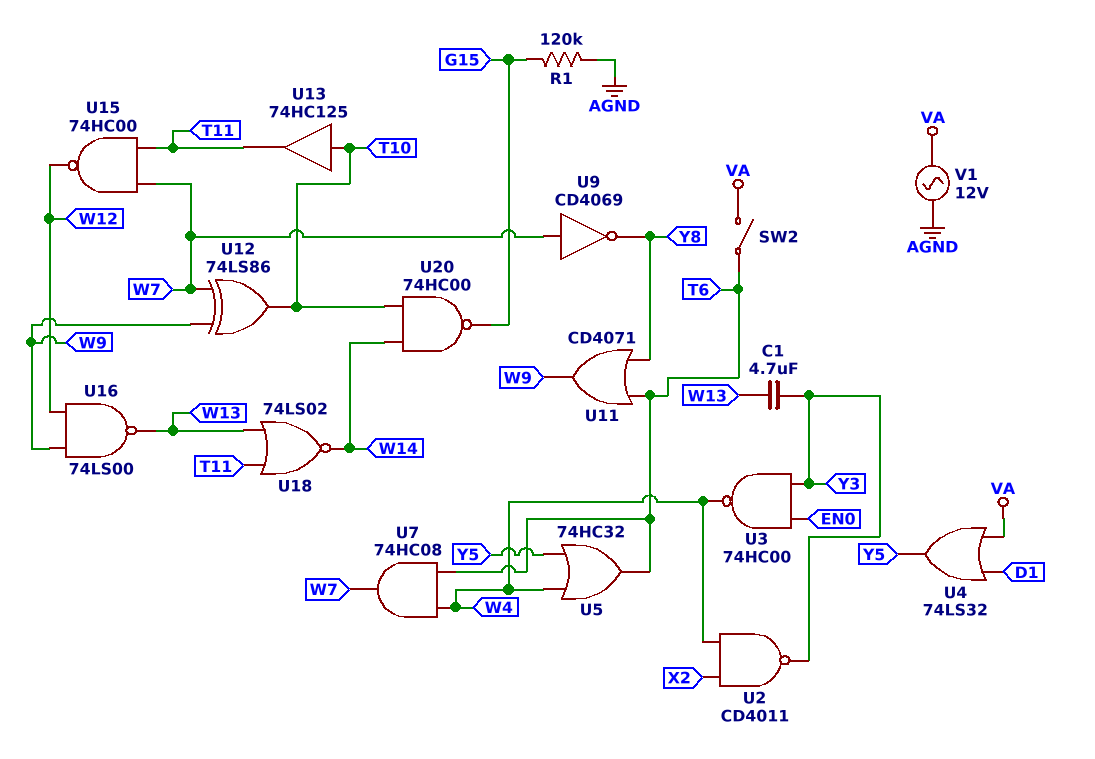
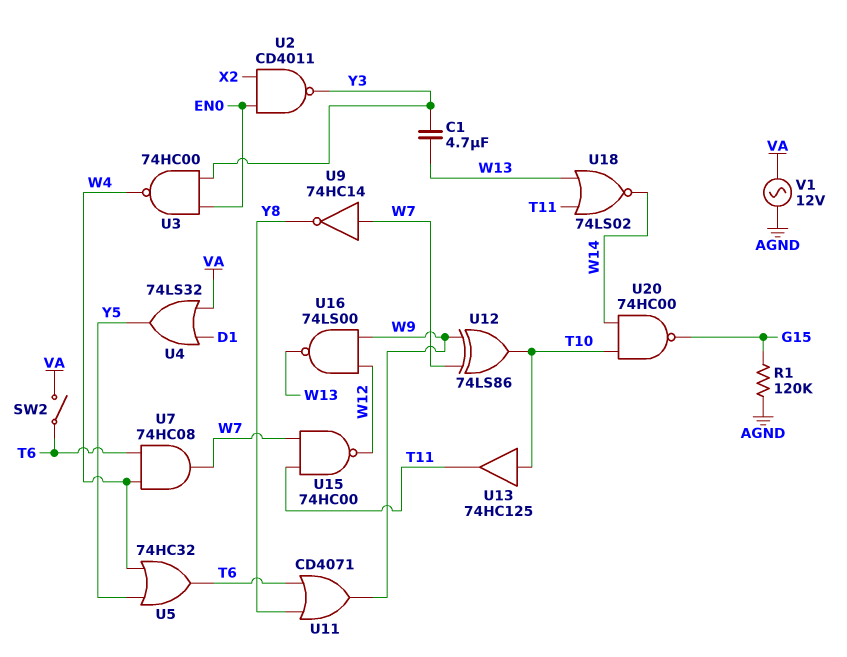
U2: NAND CD4011 (in W4, in X2, out Y3) -> NAND CD4011 (in EN0, in X2, out Y3)
U9: NOT CD4069 (in W7, out Y8) -> NOT 74HC14 (in W7, out Y8)

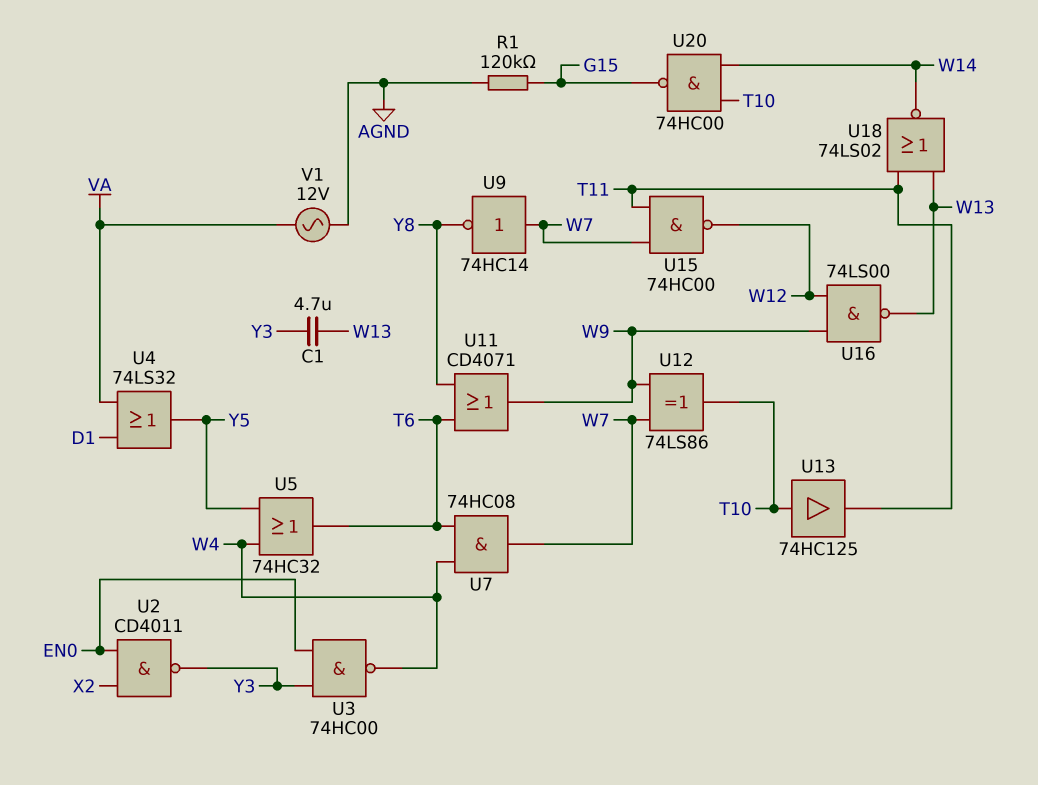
SW2: switch (T6, VA) -> none

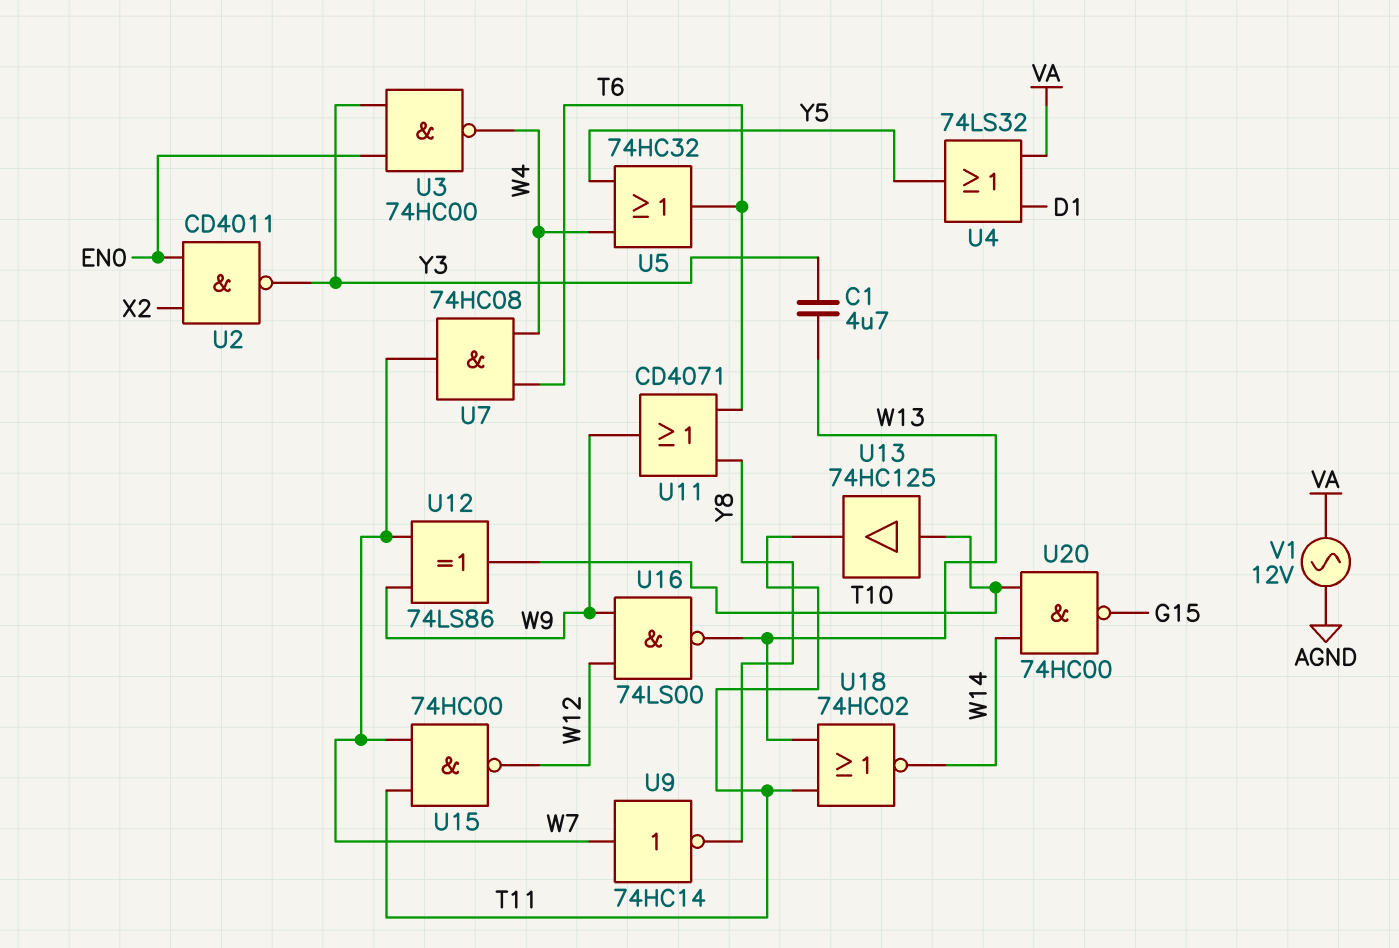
R1: 120k (AGND, G15) -> none
U18: NOR 74LS02 (in T11, in W13, out W14) -> NOR 74HC02 (in T11, in W13, out W14)

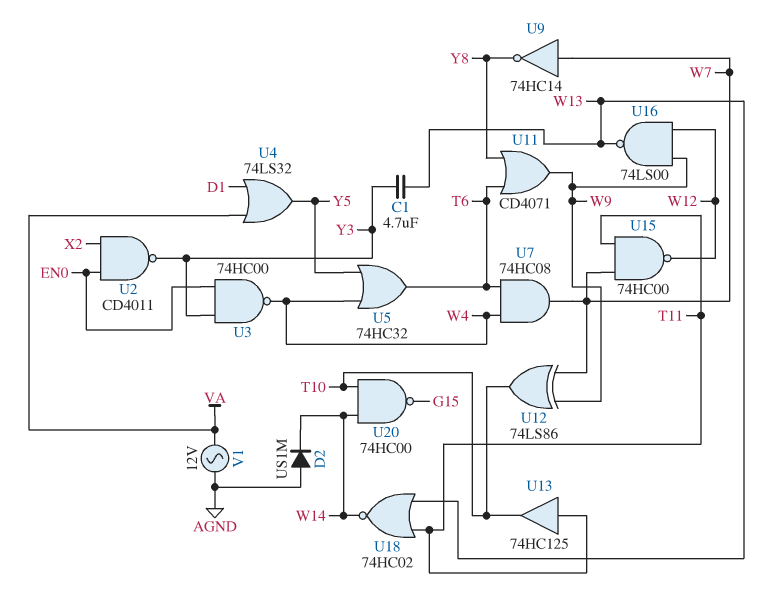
D2: none -> diode US1M (A AGND, K W14)
U13: buffer 74HC125 (in T10, out T11) -> buffer 74HC125 (in T11, out T10)

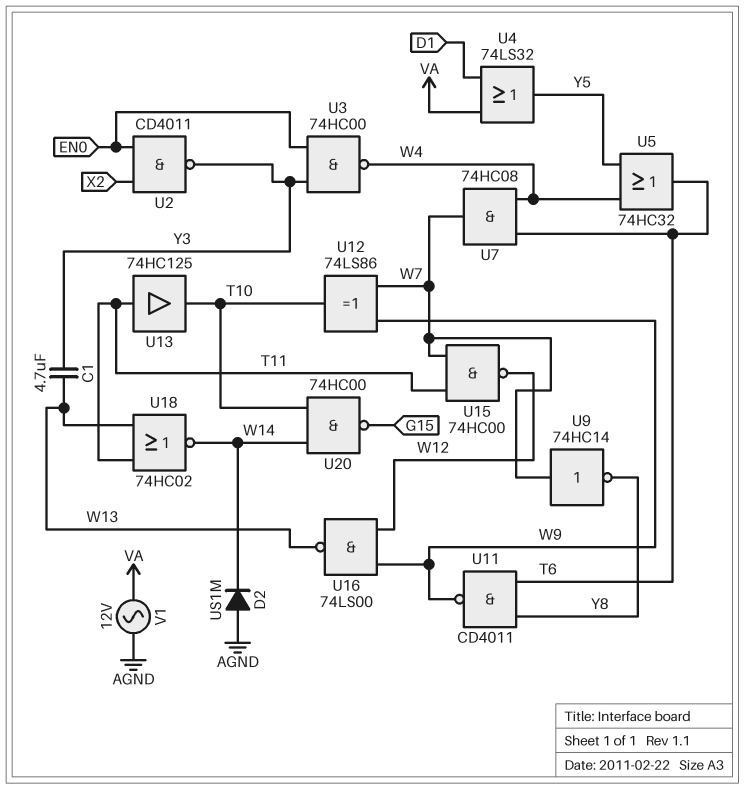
U11: OR CD4071 (in T6, in Y8, out W9) -> NAND CD4011 (in T6, in Y8, out W9)

